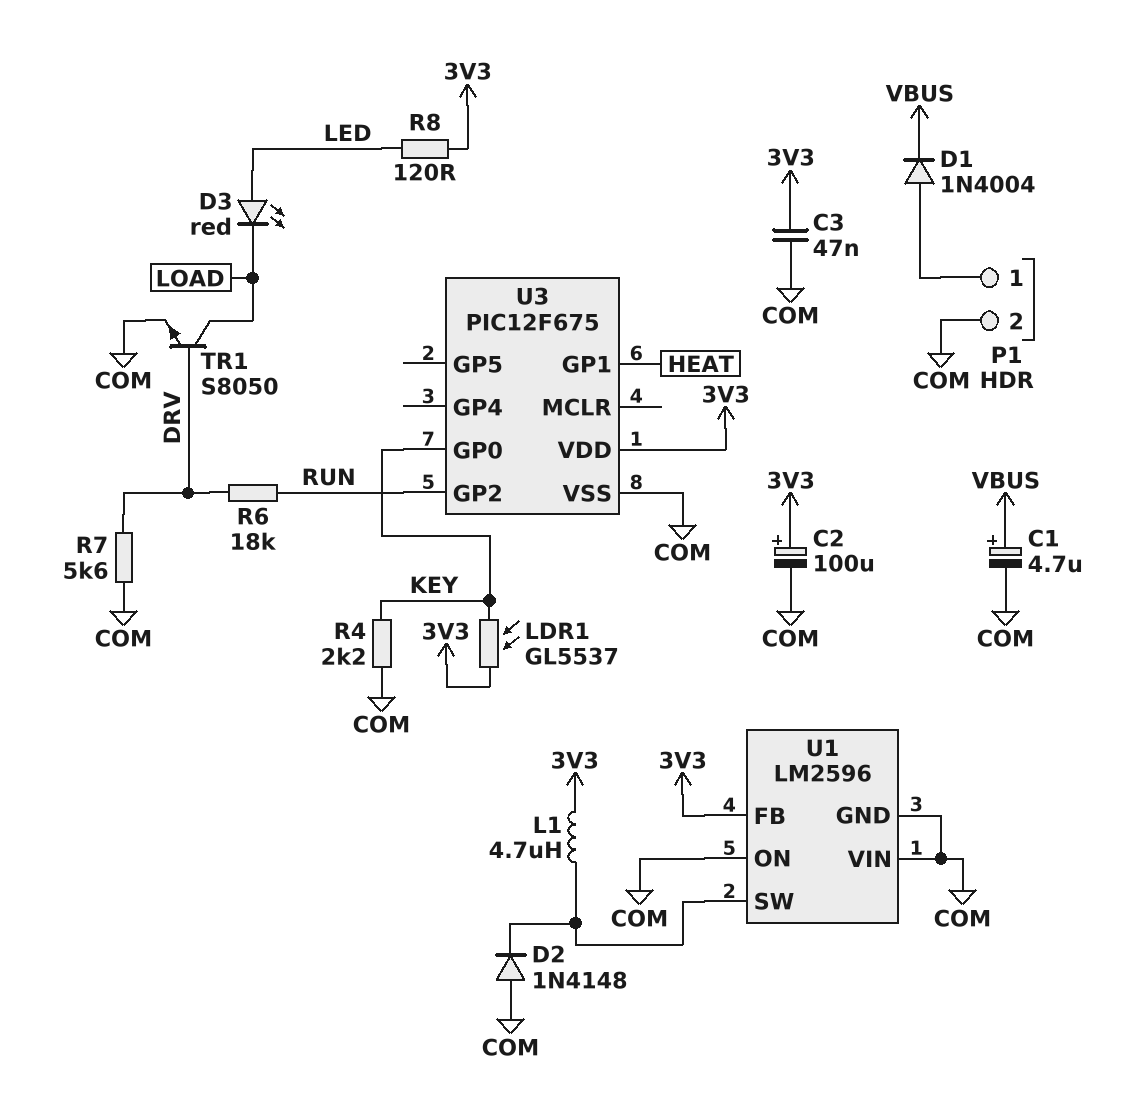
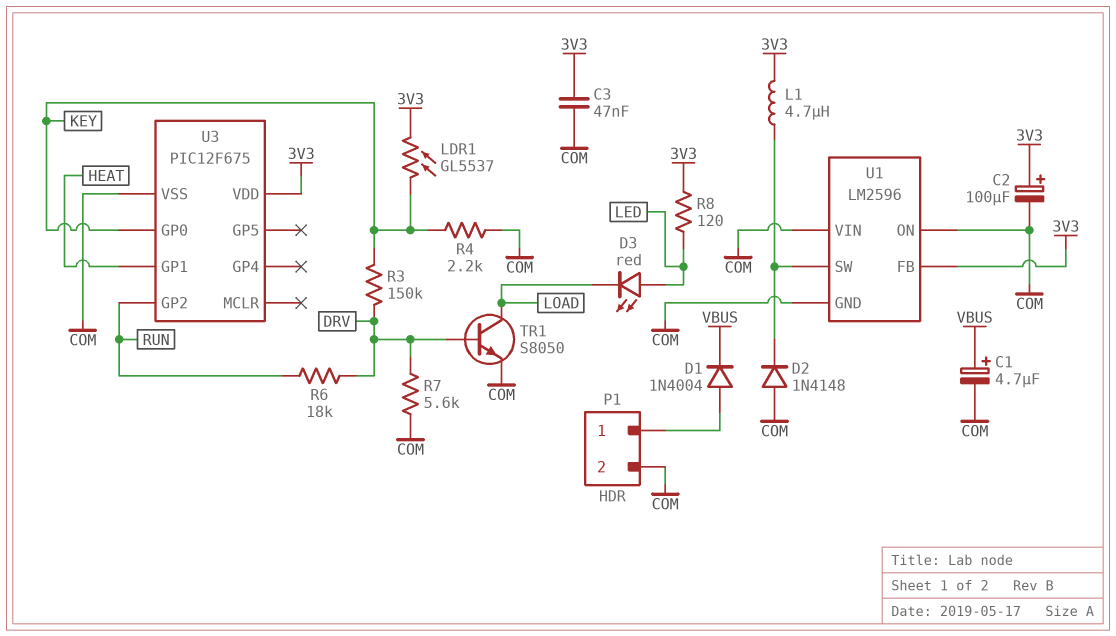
R3: none -> 150k (DRV, KEY)

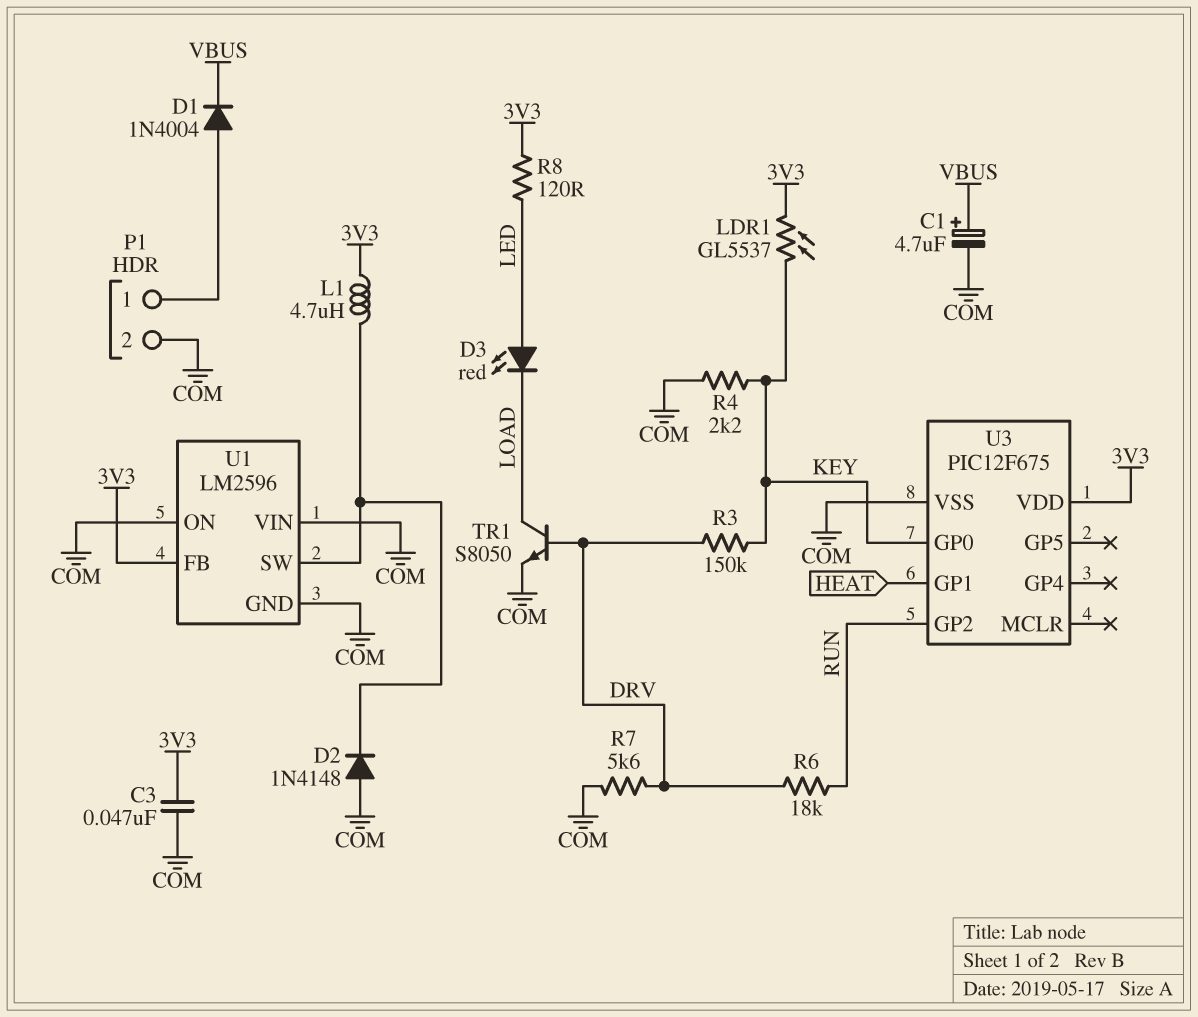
C2: 100uF (plus 3V3, minus COM) -> none

